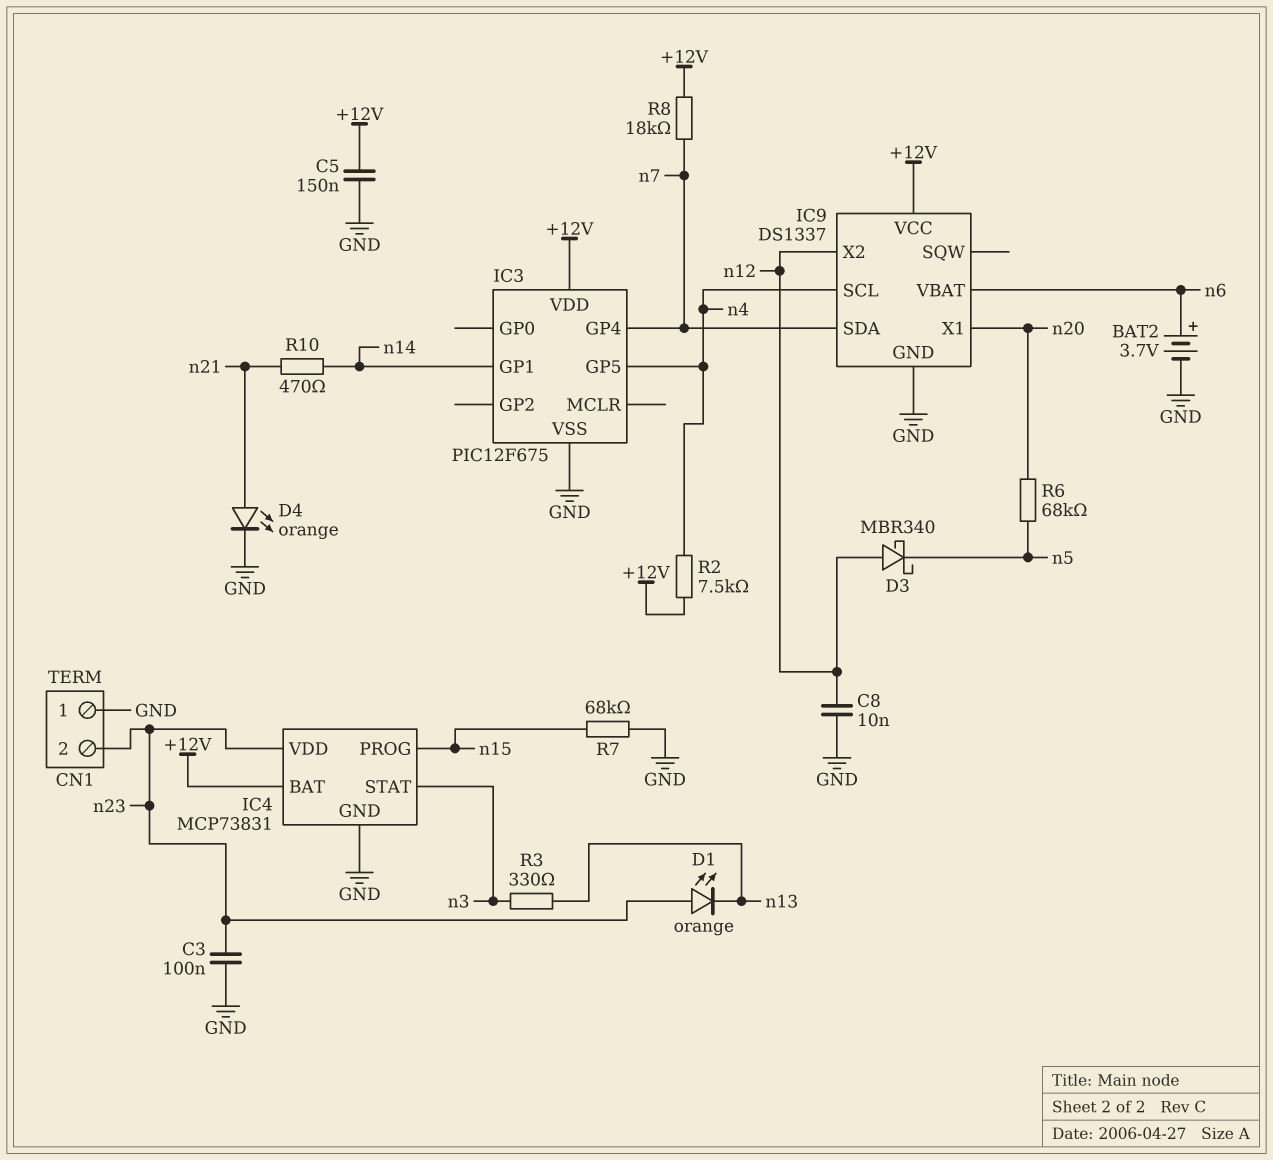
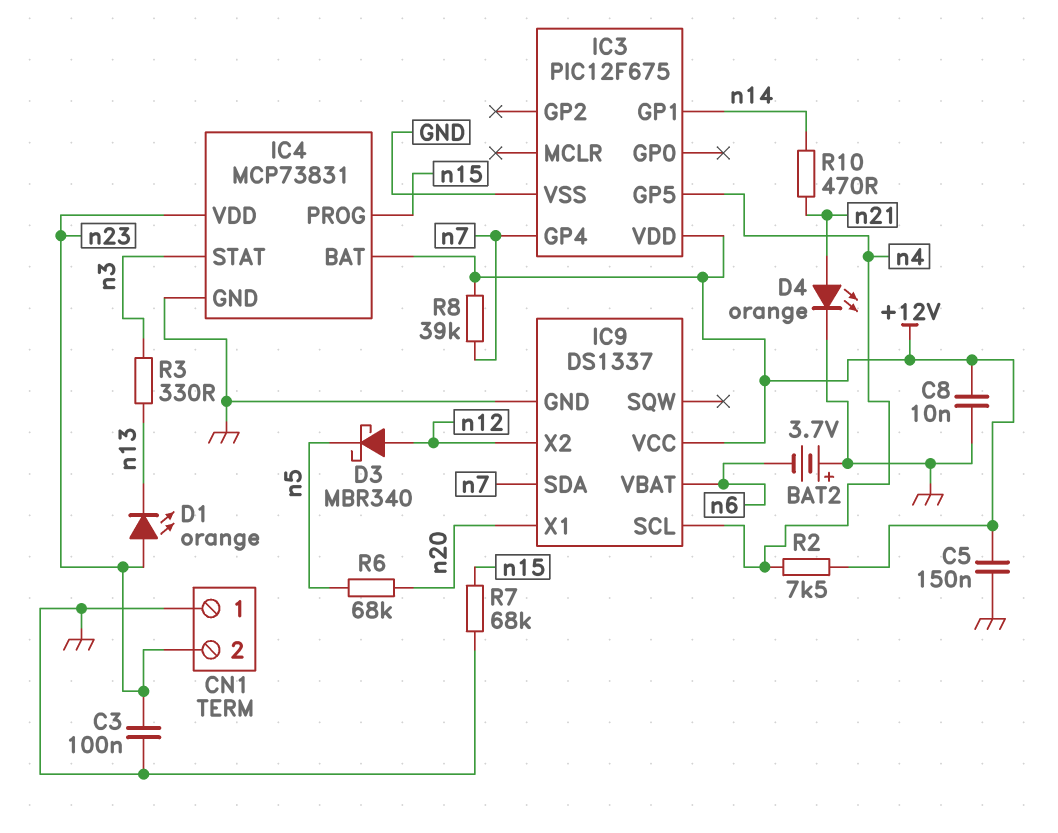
BAT2: 3.7V (plus n6, minus GND) -> 3.7V (plus GND, minus n6)
C8: 10nF (GND, n12) -> 10nF (+12V, GND)
R8: 18k (+12V, n7) -> 39k (+12V, n7)

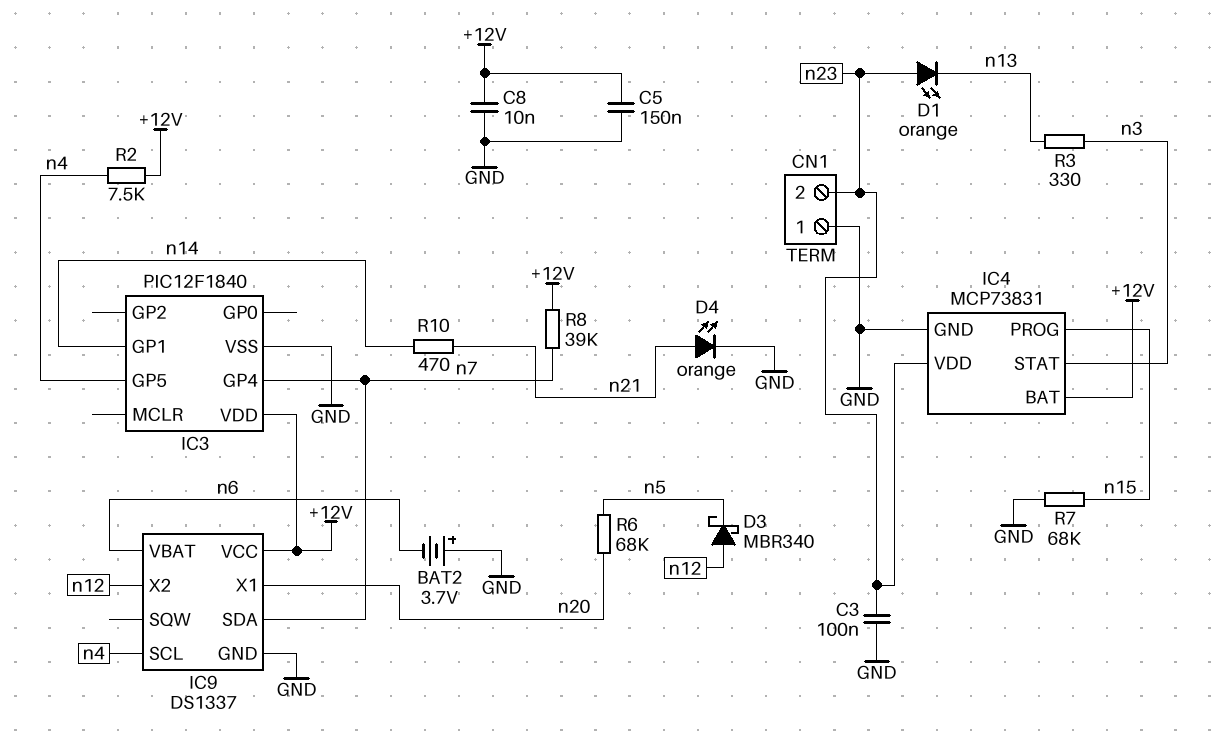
IC3: PIC12F675 -> PIC12F1840

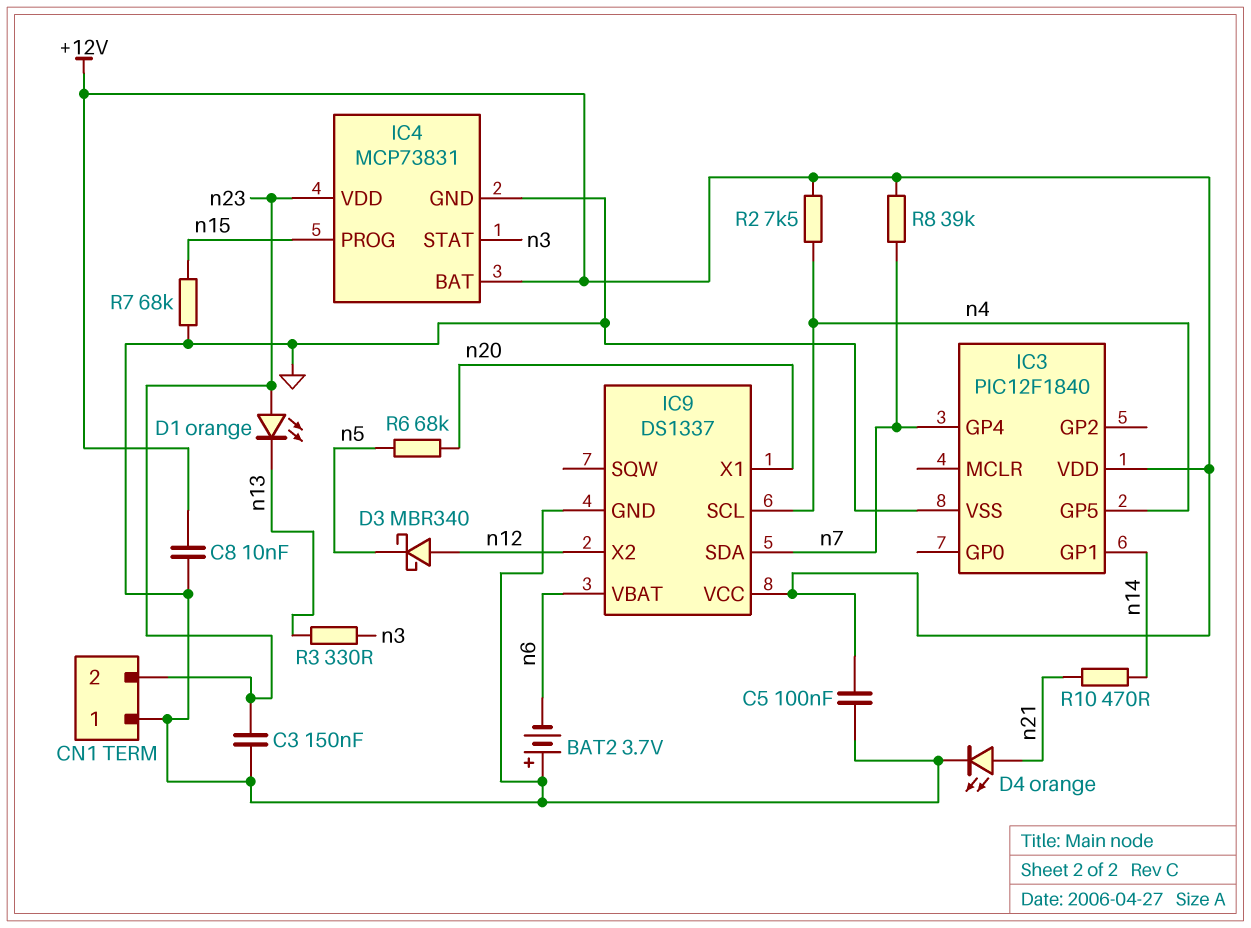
C3: 100nF (GND, n23) -> 150nF (GND, n23)
C5: 150nF (+12V, GND) -> 100nF (+12V, GND)

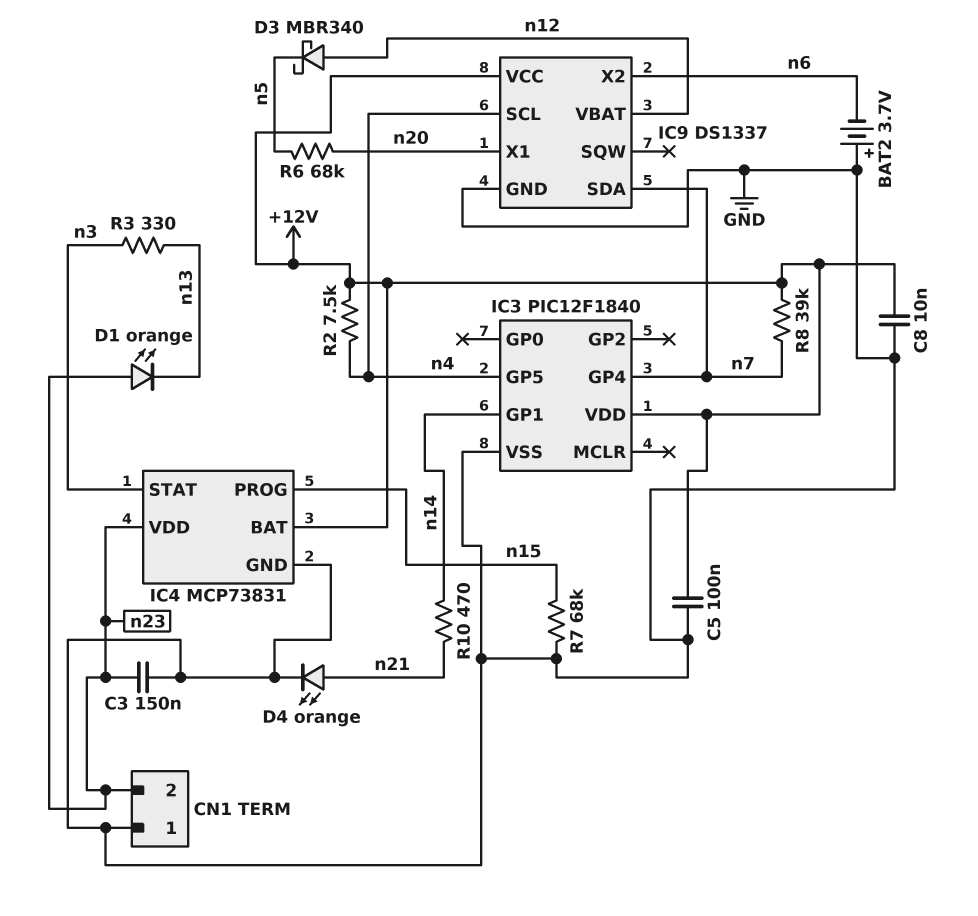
IC9 pin VBAT: n6 -> n12
IC9 pin X2: n12 -> n6

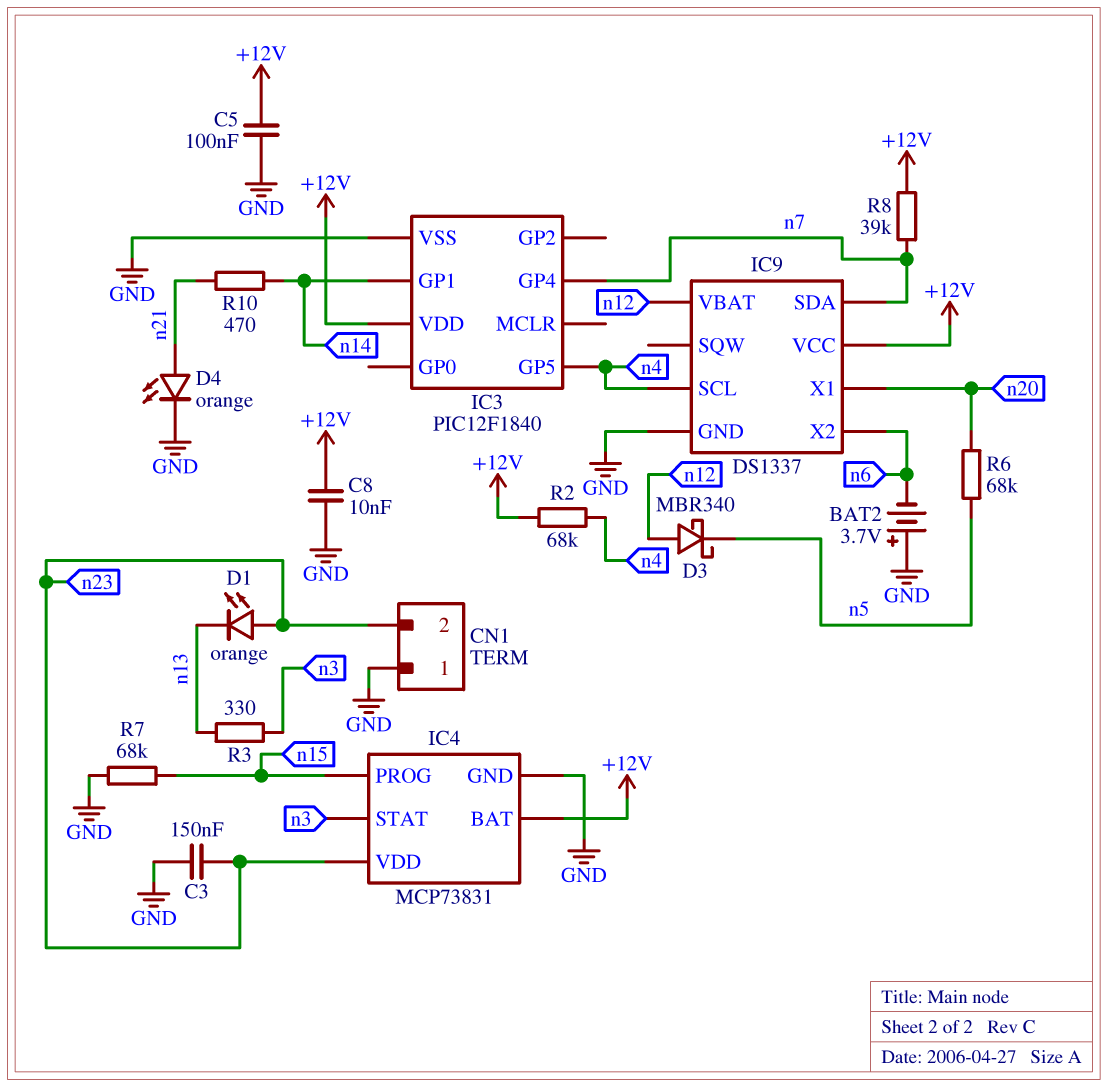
R2: 7.5k (+12V, n4) -> 68k (+12V, n4)

